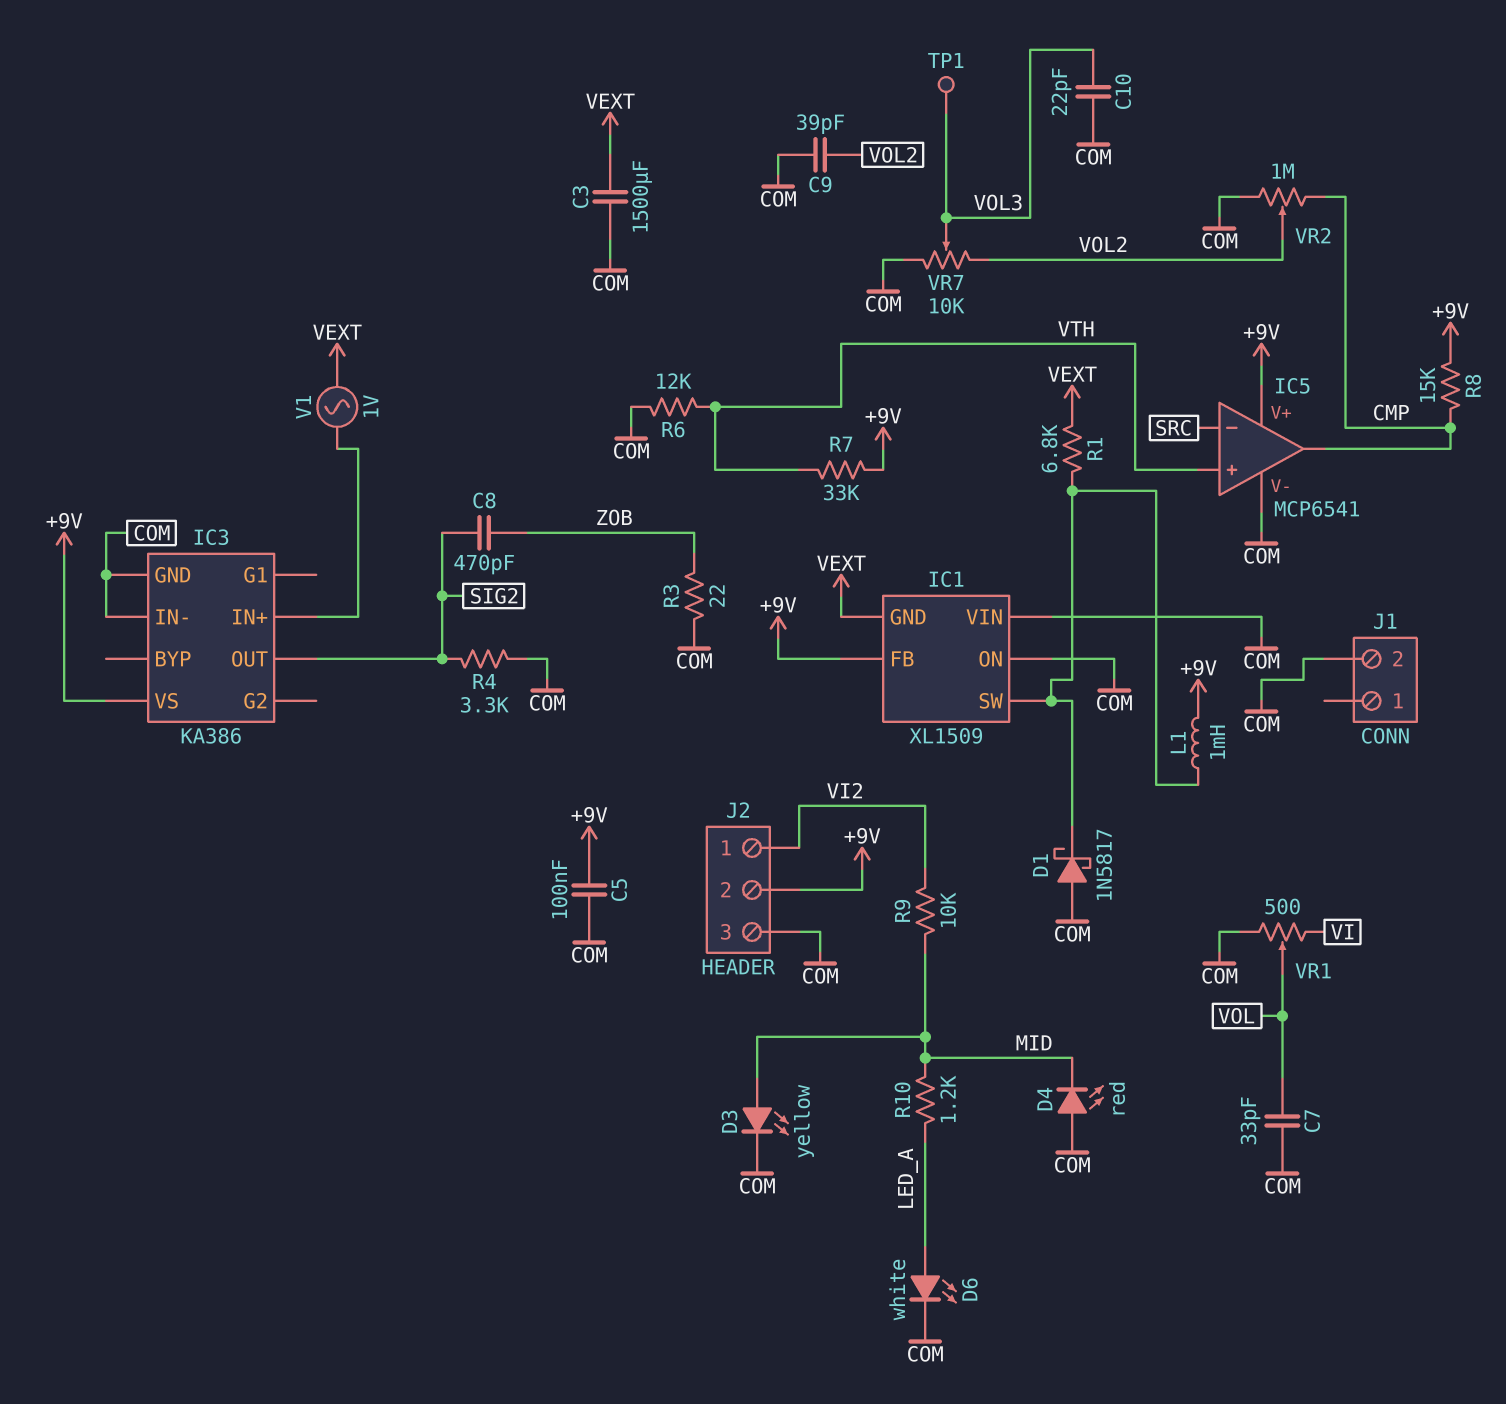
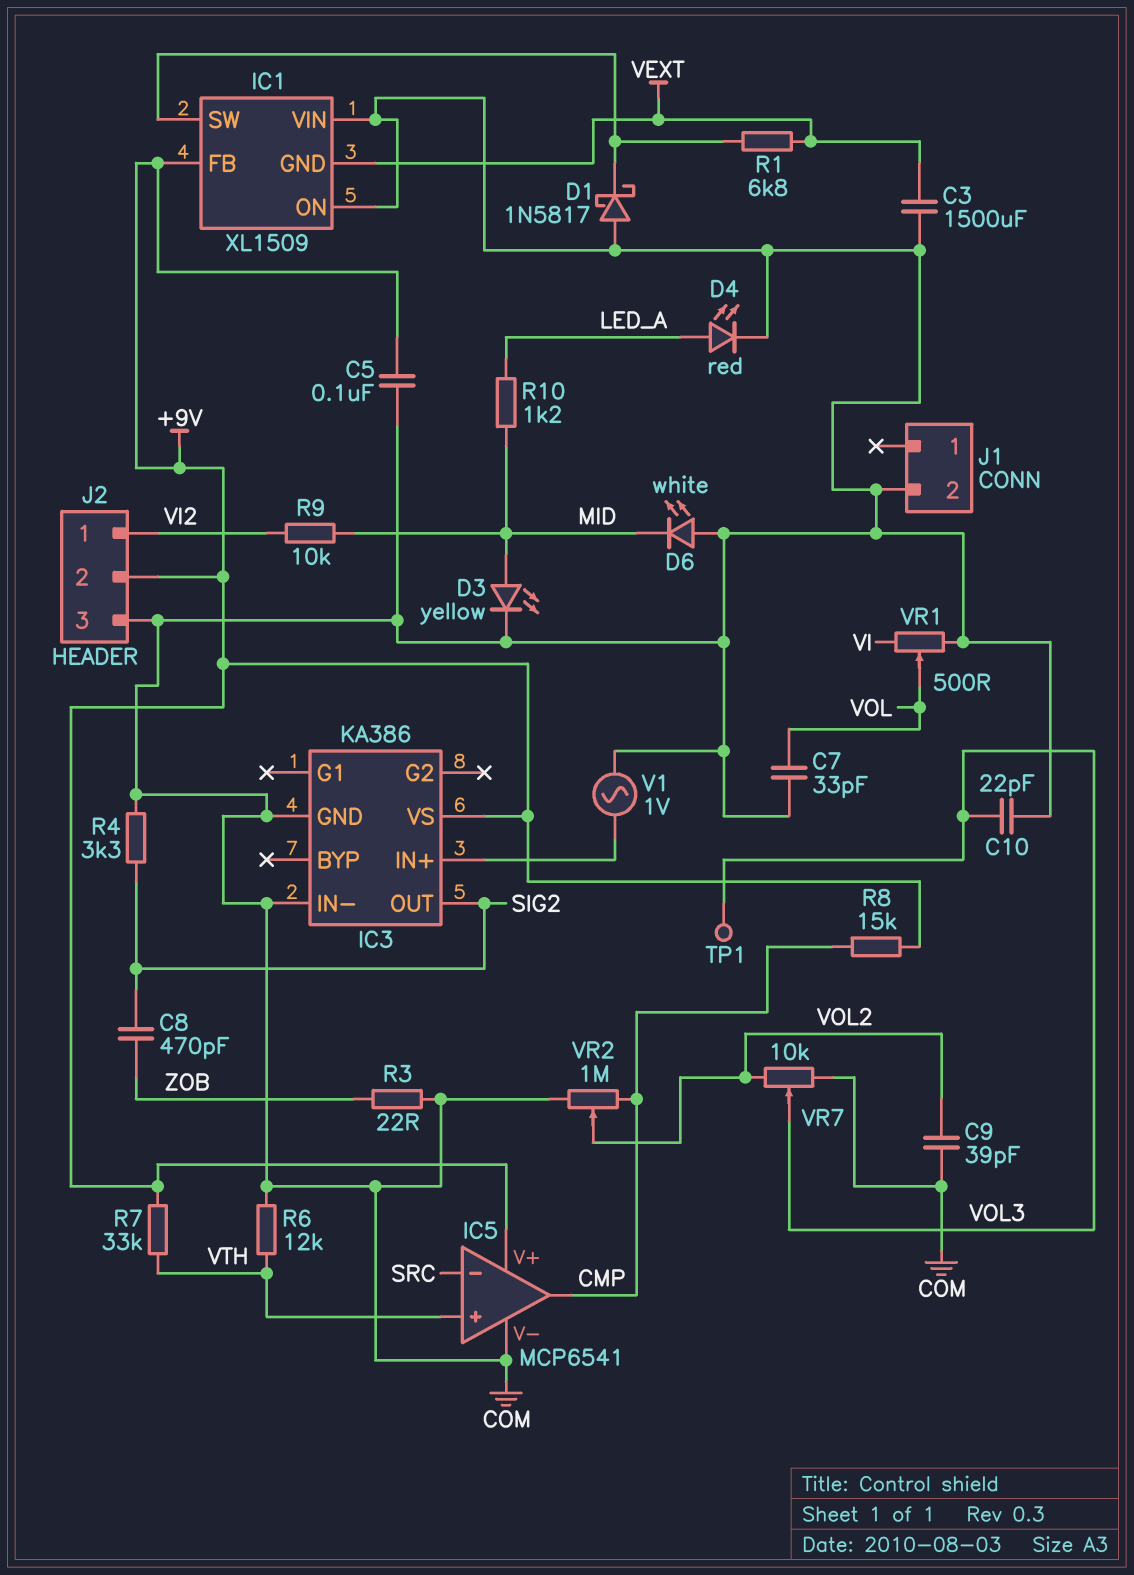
D4: LED red (A COM, K MID) -> LED red (A LED_A, K COM)
D6: LED white (A LED_A, K COM) -> LED white (A COM, K MID)
L1: 1mH (+9V, IC1/SW) -> none
V1: AC 1V (IC3/IN+, VEXT) -> AC 1V (COM, IC3/IN+)

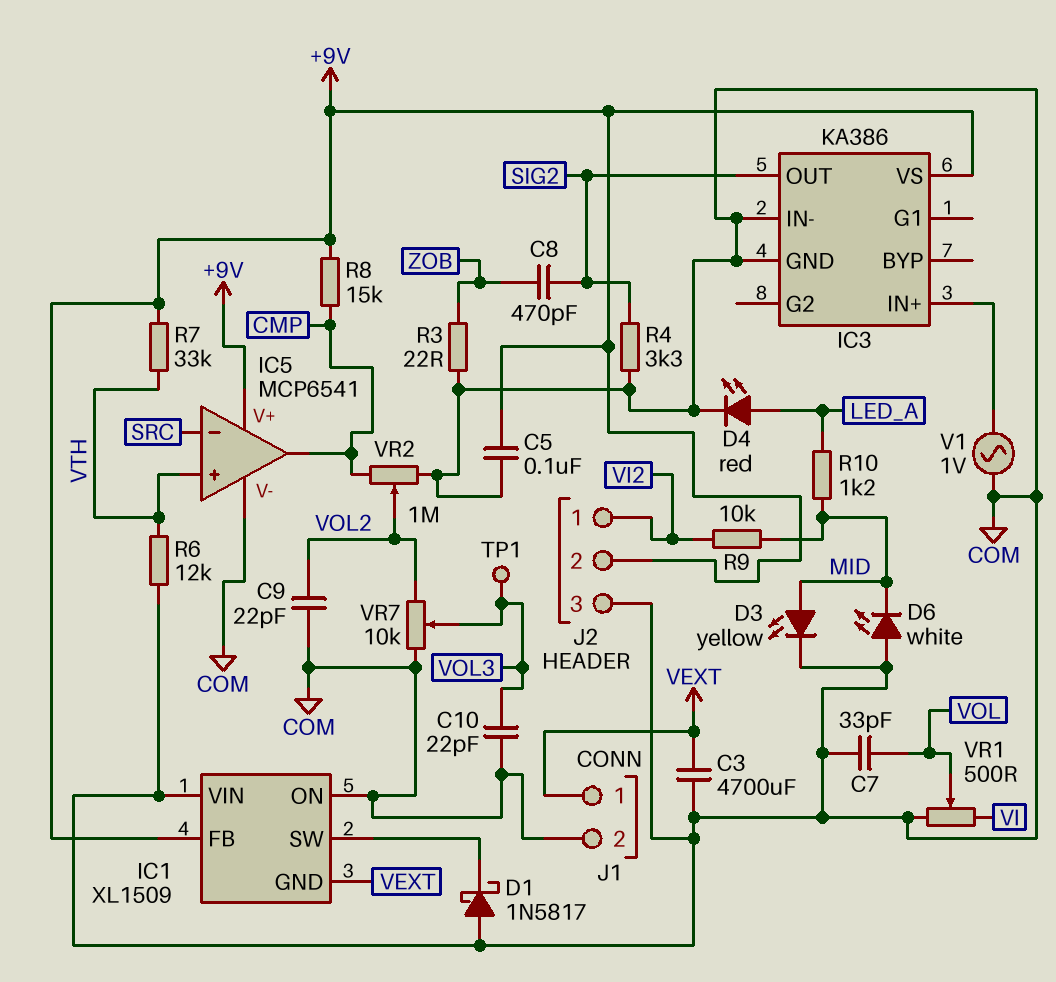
C3: 1500uF (COM, VEXT) -> 4700uF (COM, VEXT)
C9: 39pF (COM, VOL2) -> 22pF (COM, VOL2)
J1 pin 1: none -> VEXT
R1: 6.8k (IC1/SW, VEXT) -> none

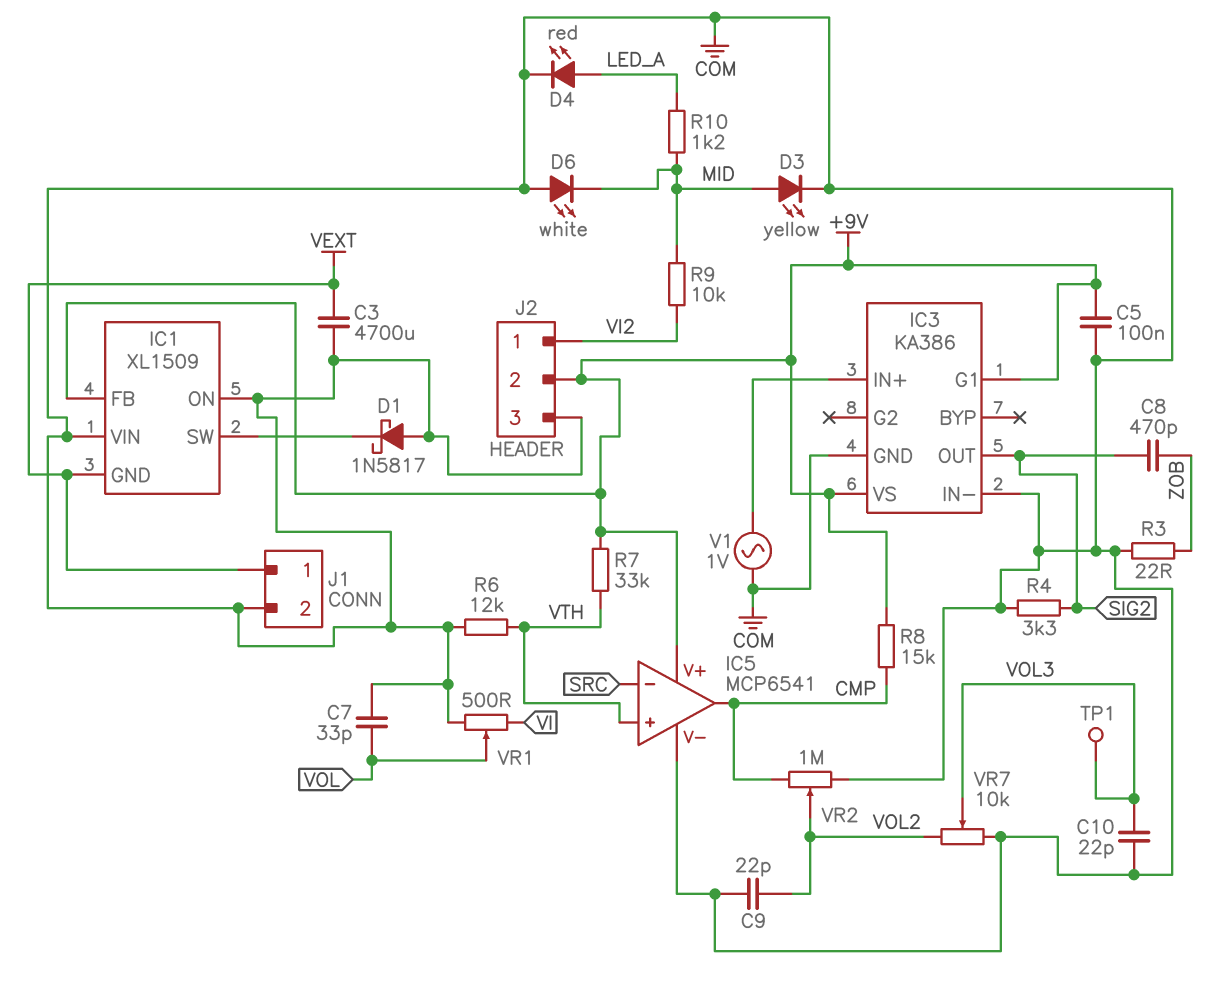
IC3 pin G1: none -> +9V

